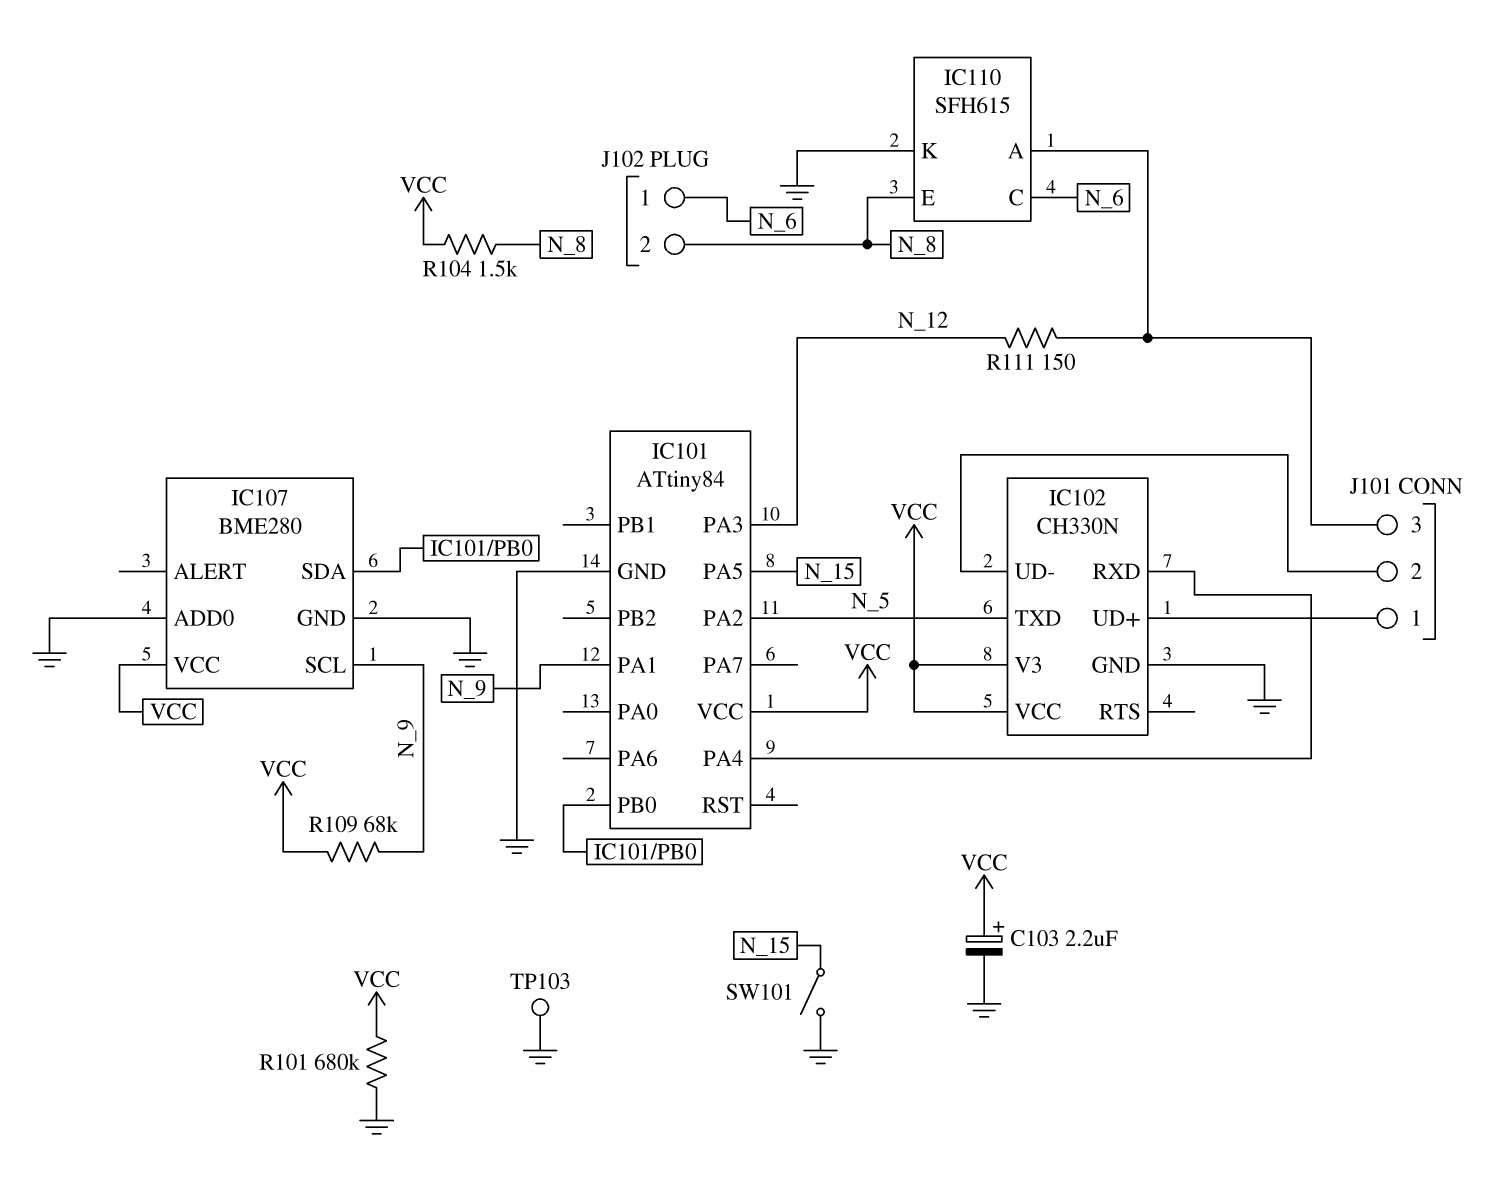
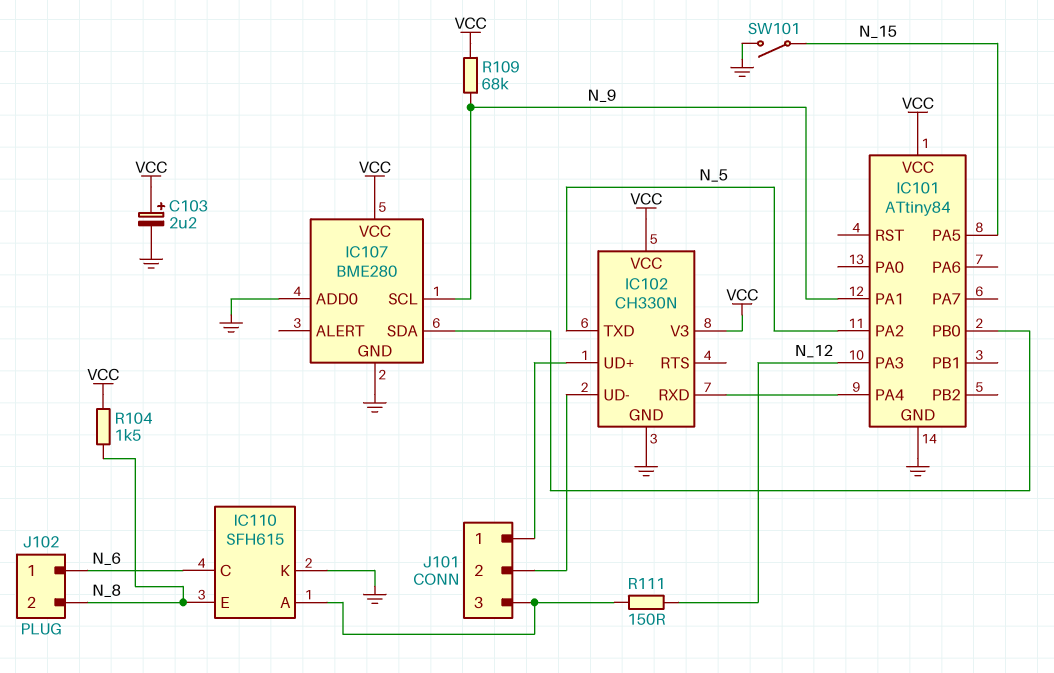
R101: 680k (GND, VCC) -> none
TP103: test point (GND) -> none

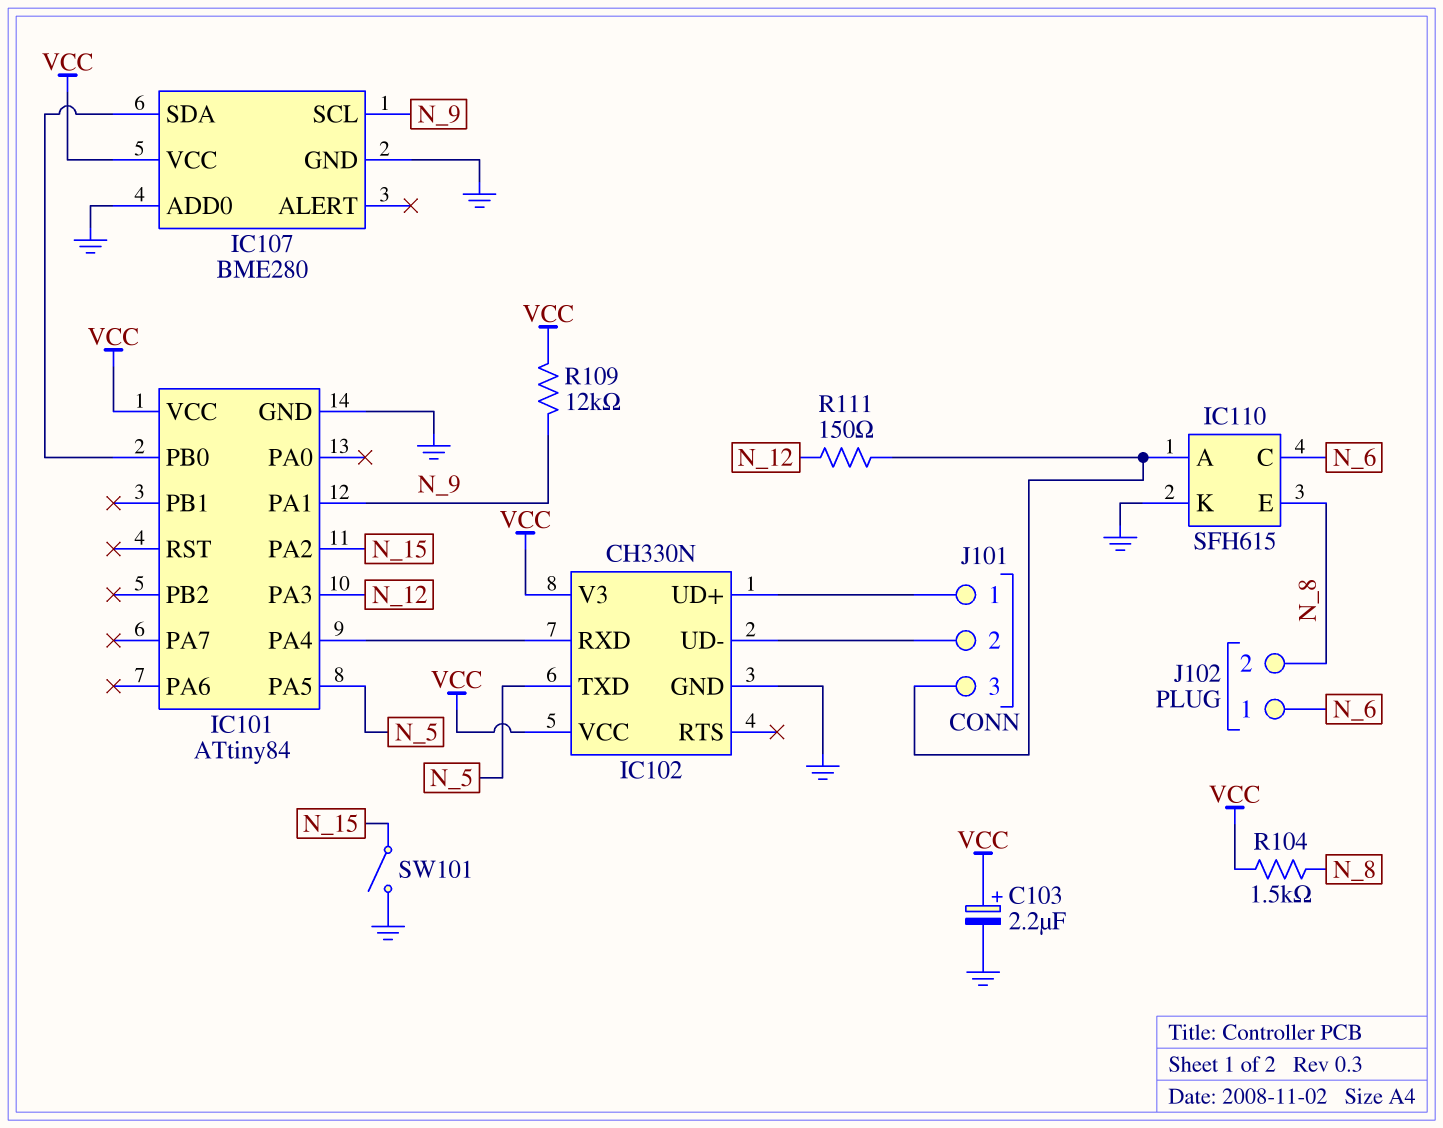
IC101 pin PA2: N_5 -> N_15
IC101 pin PA5: N_15 -> N_5
R109: 68k (N_9, VCC) -> 12k (N_9, VCC)

